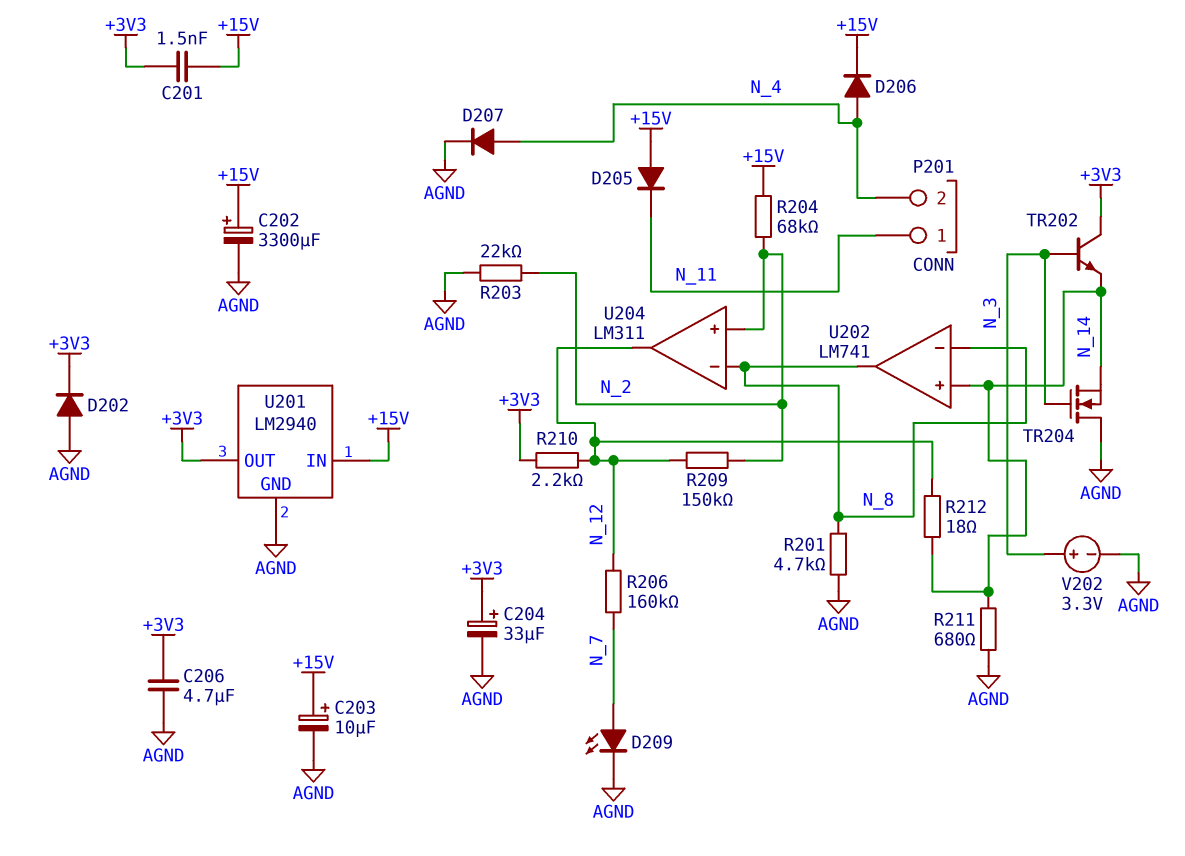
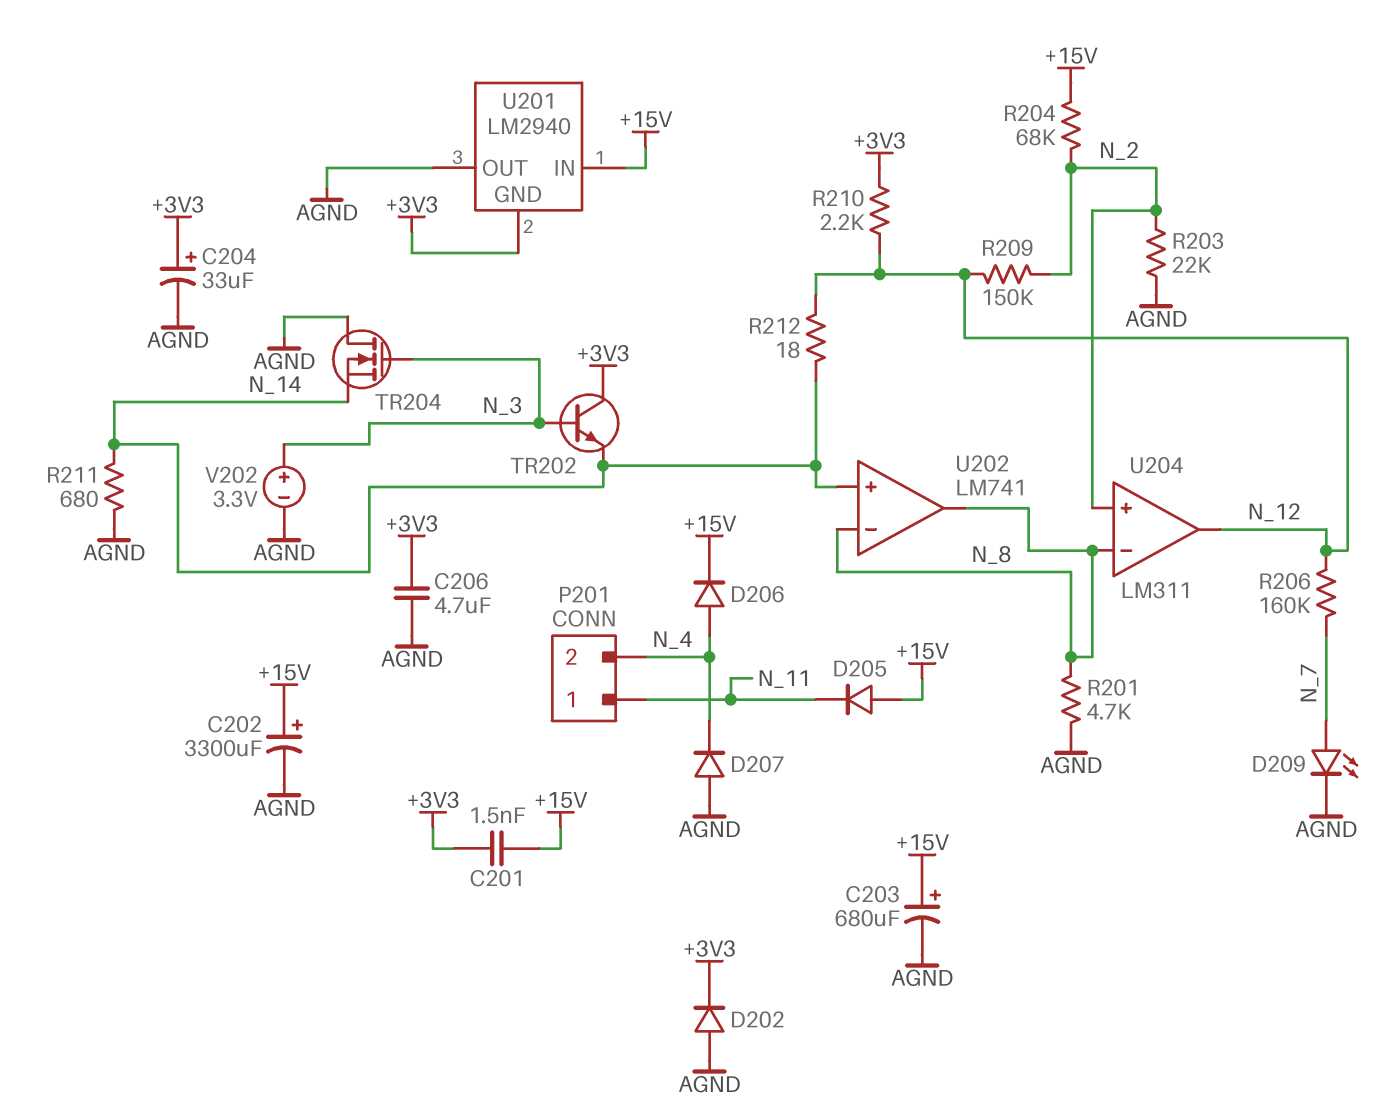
C203: 10uF (plus +15V, minus AGND) -> 680uF (plus +15V, minus AGND)
D207: diode (A N_4, K AGND) -> diode (A AGND, K N_4)
U201 pin GND: AGND -> +3V3
U201 pin OUT: +3V3 -> AGND

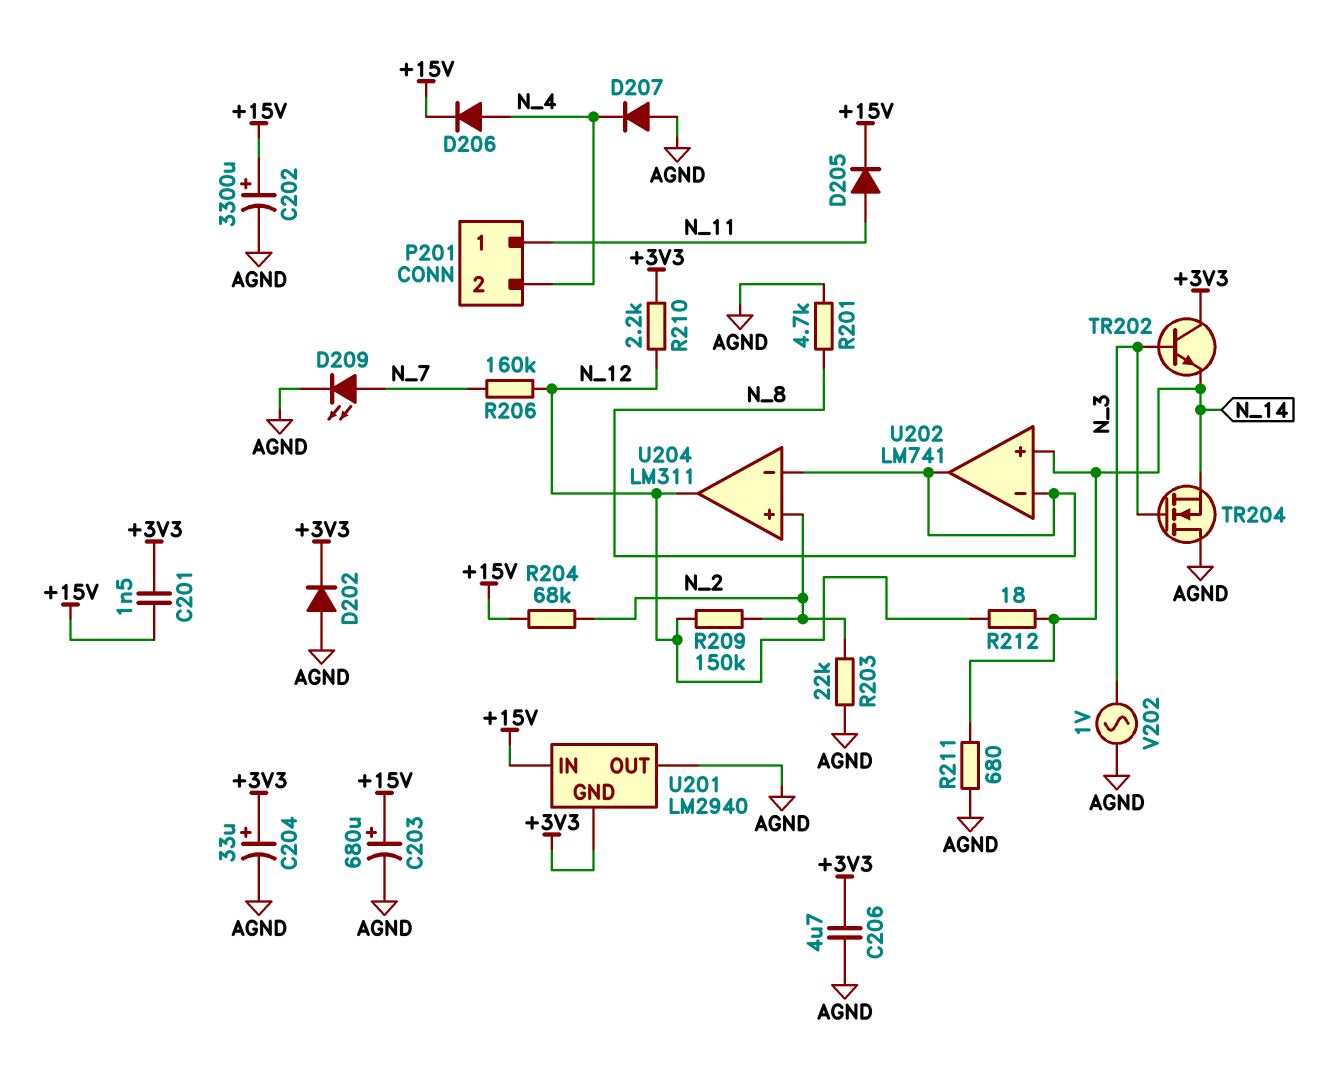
D205: diode (A +15V, K N_11) -> diode (A N_11, K +15V)
V202: 3.3V (plus N_3, minus AGND) -> AC 1V (AGND, N_3)

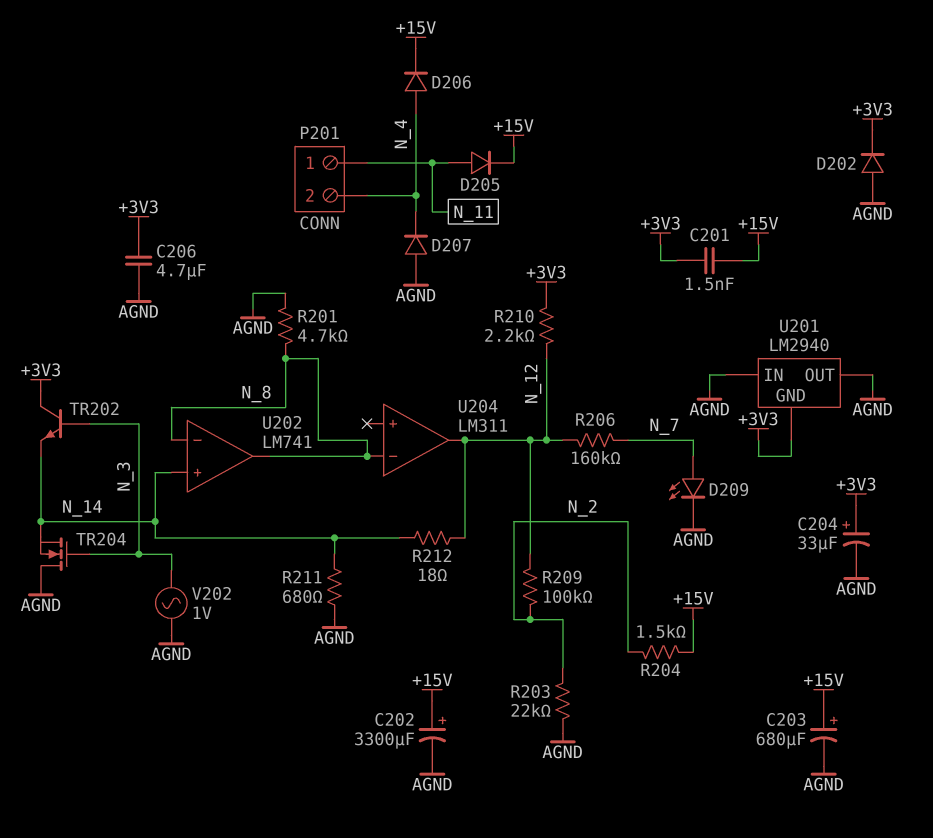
R204: 68k (+15V, N_2) -> 1.5k (+15V, N_2)
R209: 150k (N_2, N_12) -> 100k (N_2, N_12)
U201 pin IN: +15V -> AGND
U204 pin in+: N_2 -> none

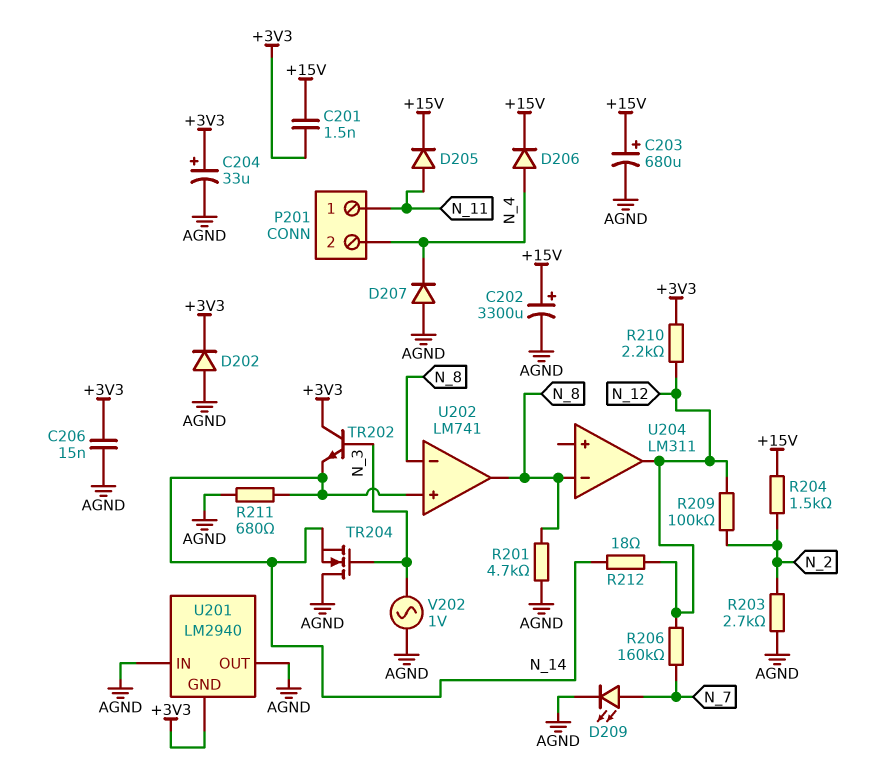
C206: 4.7uF (+3V3, AGND) -> 15nF (+3V3, AGND)
R203: 22k (AGND, N_2) -> 2.7k (AGND, N_2)

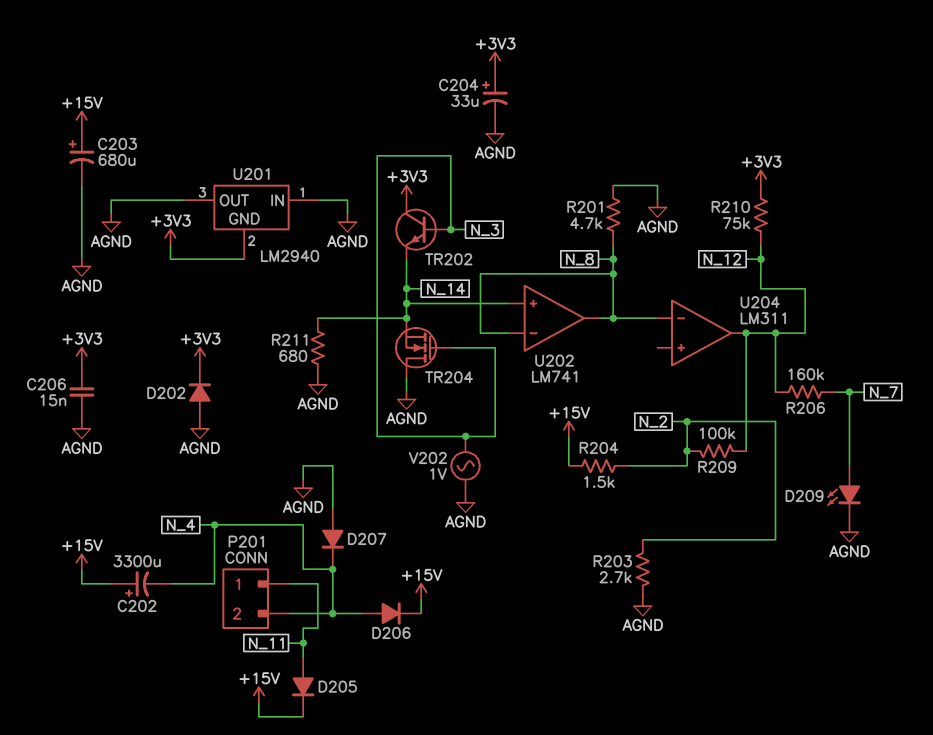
C201: 1.5nF (+3V3, +15V) -> none
C202: 3300uF (plus +15V, minus AGND) -> 3300uF (plus +15V, minus N_4)
R210: 2.2k (+3V3, N_12) -> 75k (+3V3, N_12)
R212: 18 (N_12, N_14) -> none

